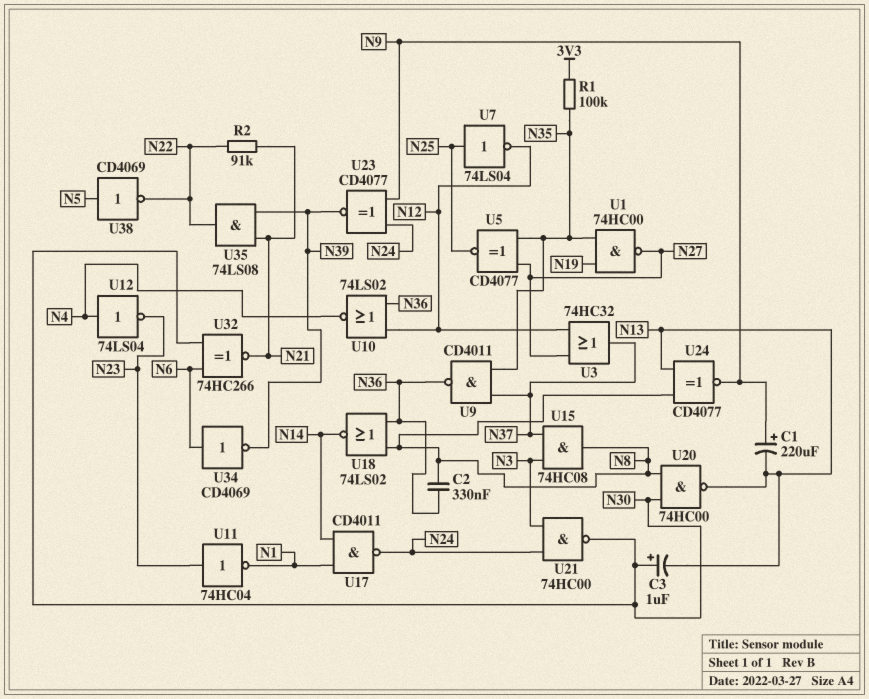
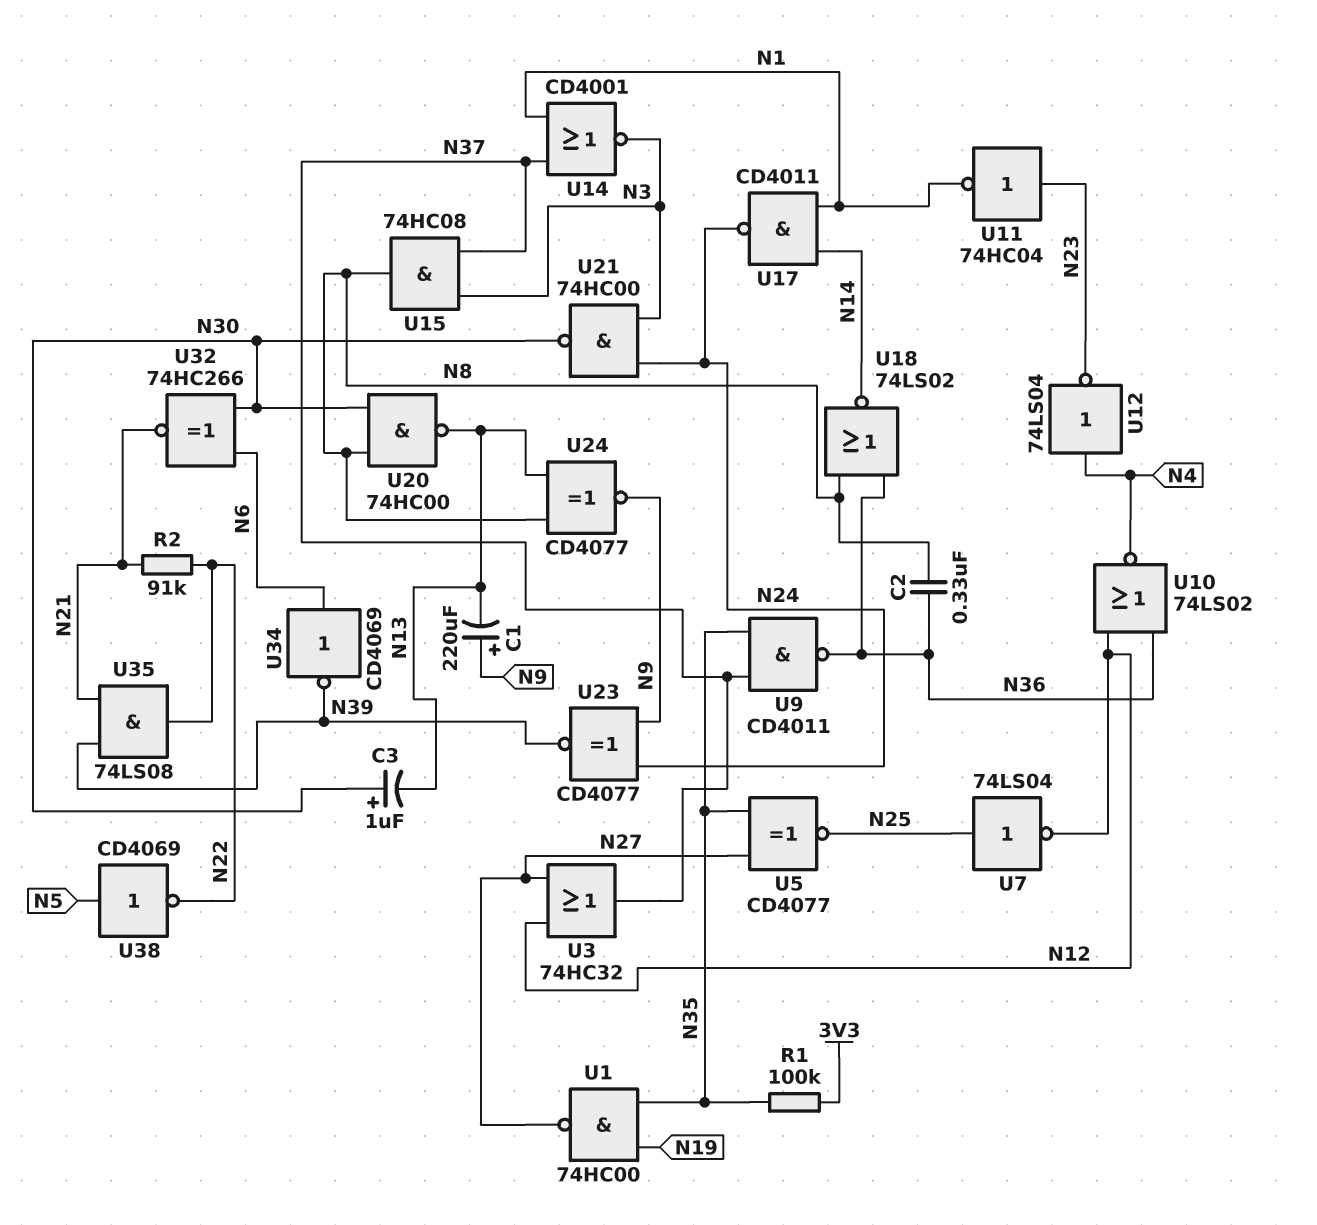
U14: none -> NOR CD4001 (in N1, in N37, out N3)

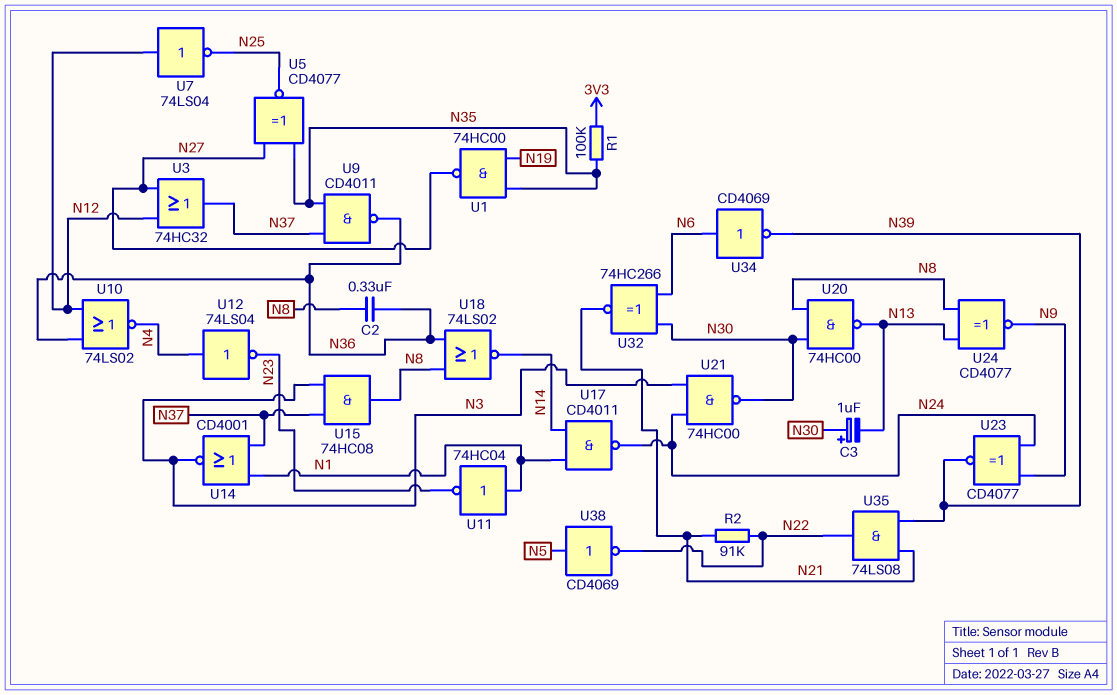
C1: 220uF (plus N9, minus N13) -> none
U7: NOT 74LS04 (in N25, out N12) -> NOT 74LS04 (in N12, out N25)
U11: NOT 74HC04 (in N23, out N1) -> NOT 74HC04 (in N1, out N23)

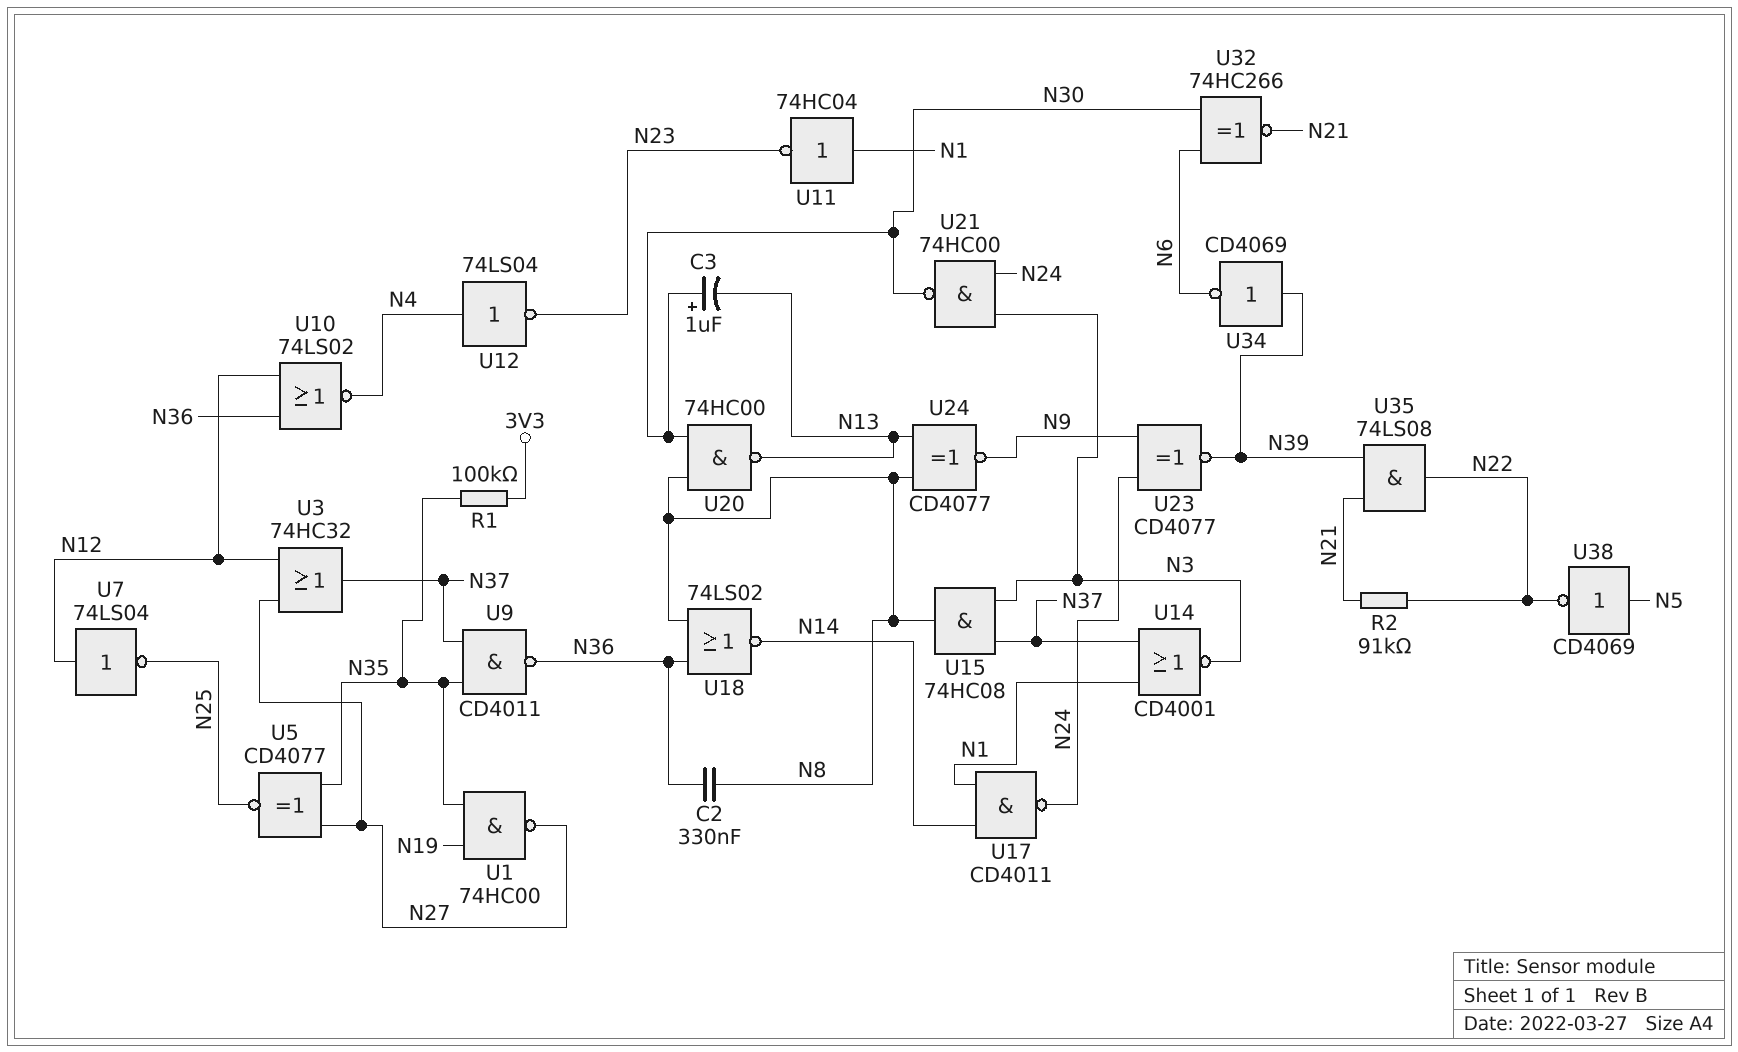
U34: NOT CD4069 (in N6, out N39) -> NOT CD4069 (in N39, out N6)

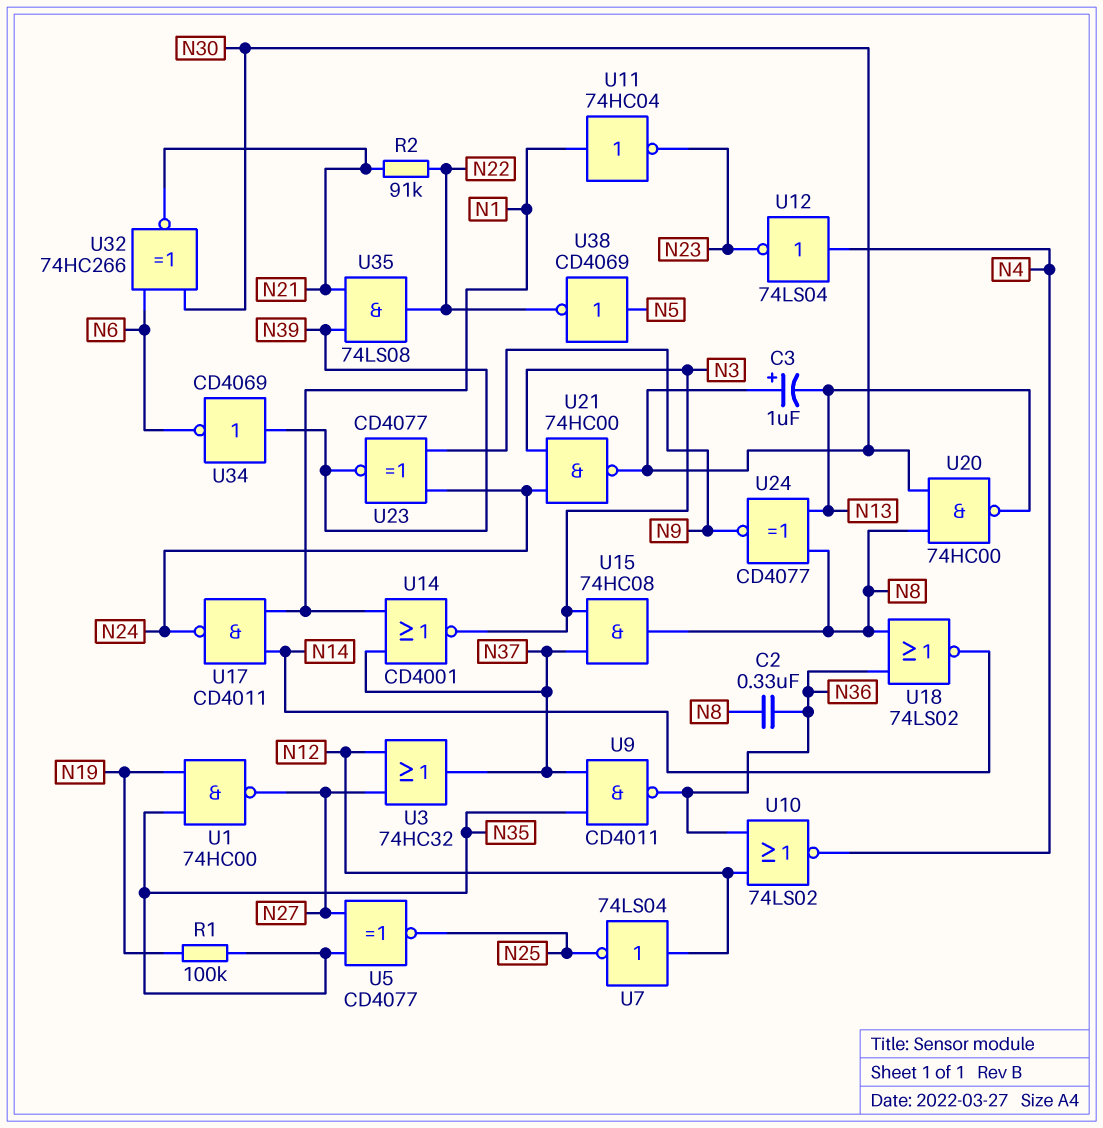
R1: 100k (3V3, N35) -> 100k (N19, N35)

